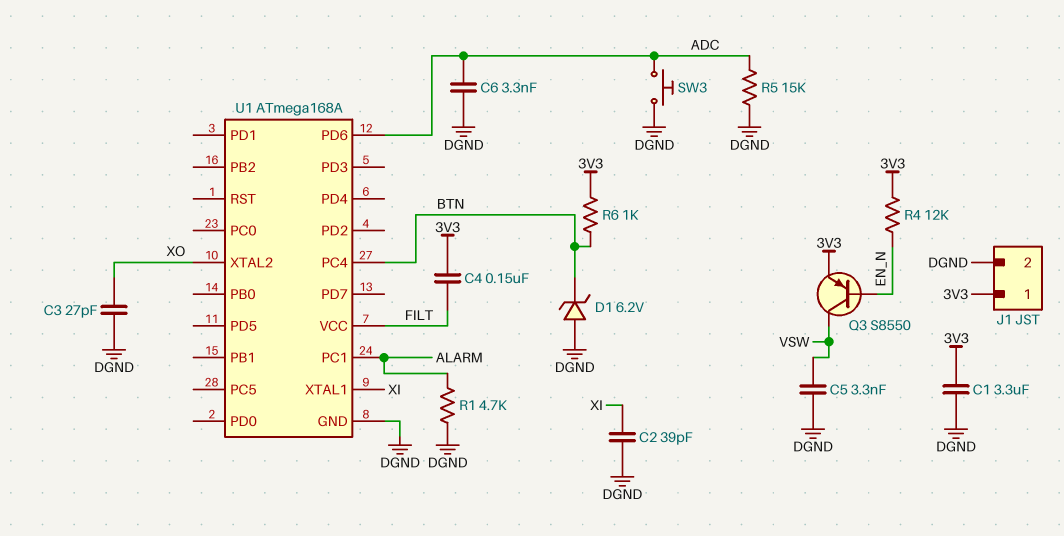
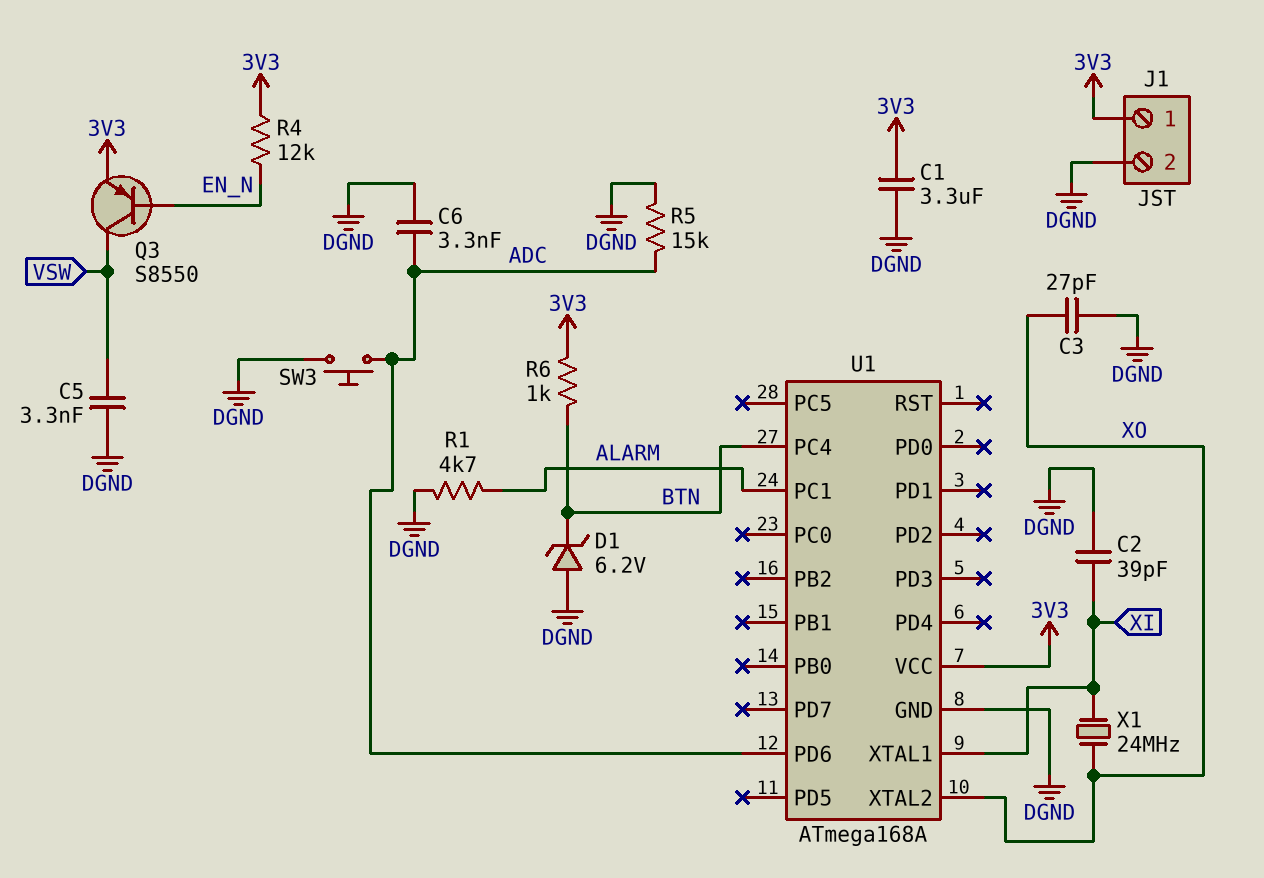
C4: 150nF (3V3, FILT) -> none
U1 pin VCC: FILT -> 3V3
X1: none -> 24MHz (XI, XO)

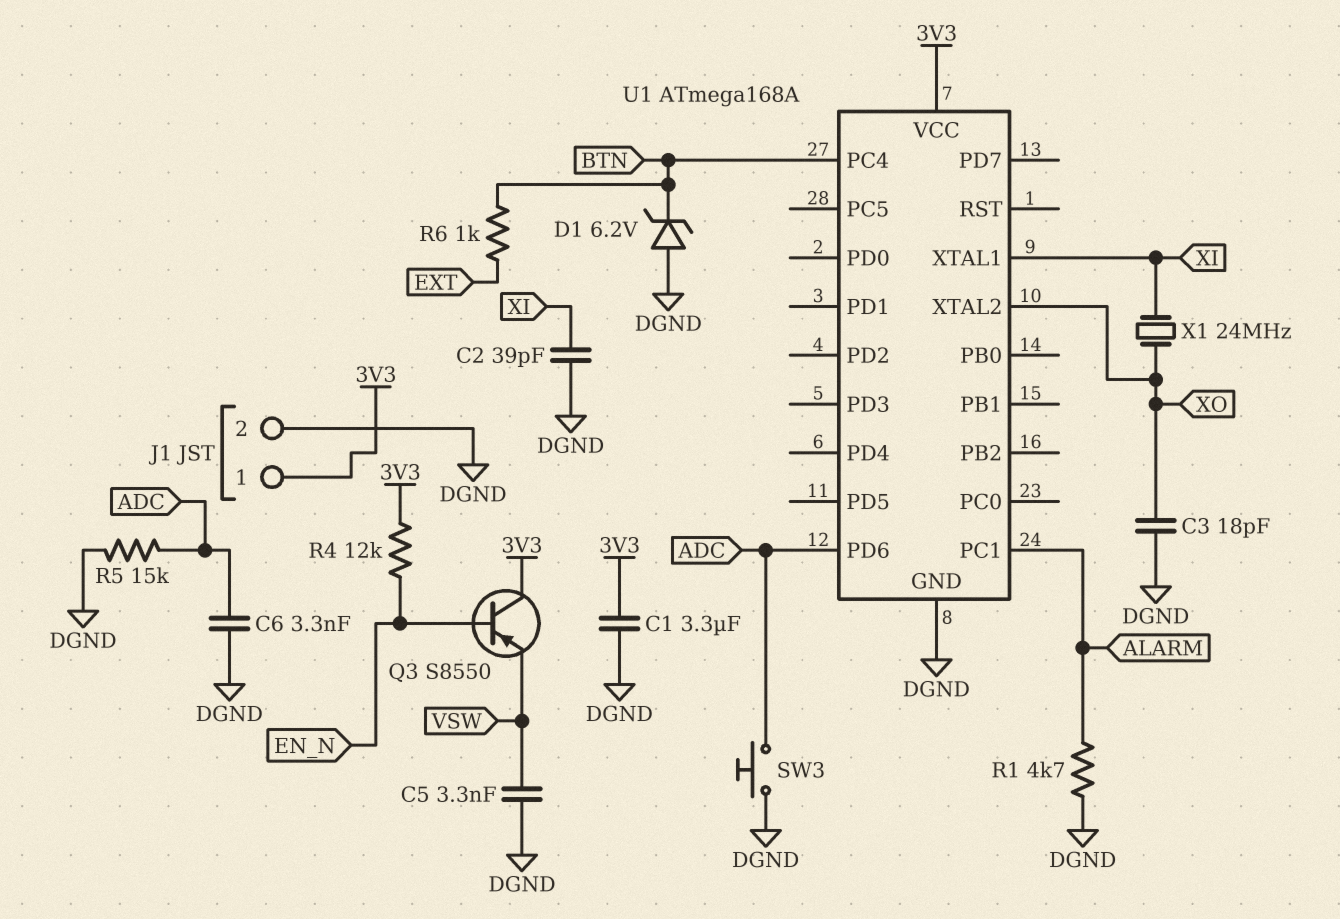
C3: 27pF (DGND, XO) -> 18pF (DGND, XO)
Q3: PNP S8550 (B EN_N, C VSW, E 3V3) -> PNP S8550 (B EN_N, C 3V3, E VSW)
R6: 1k (3V3, BTN) -> 1k (BTN, EXT)

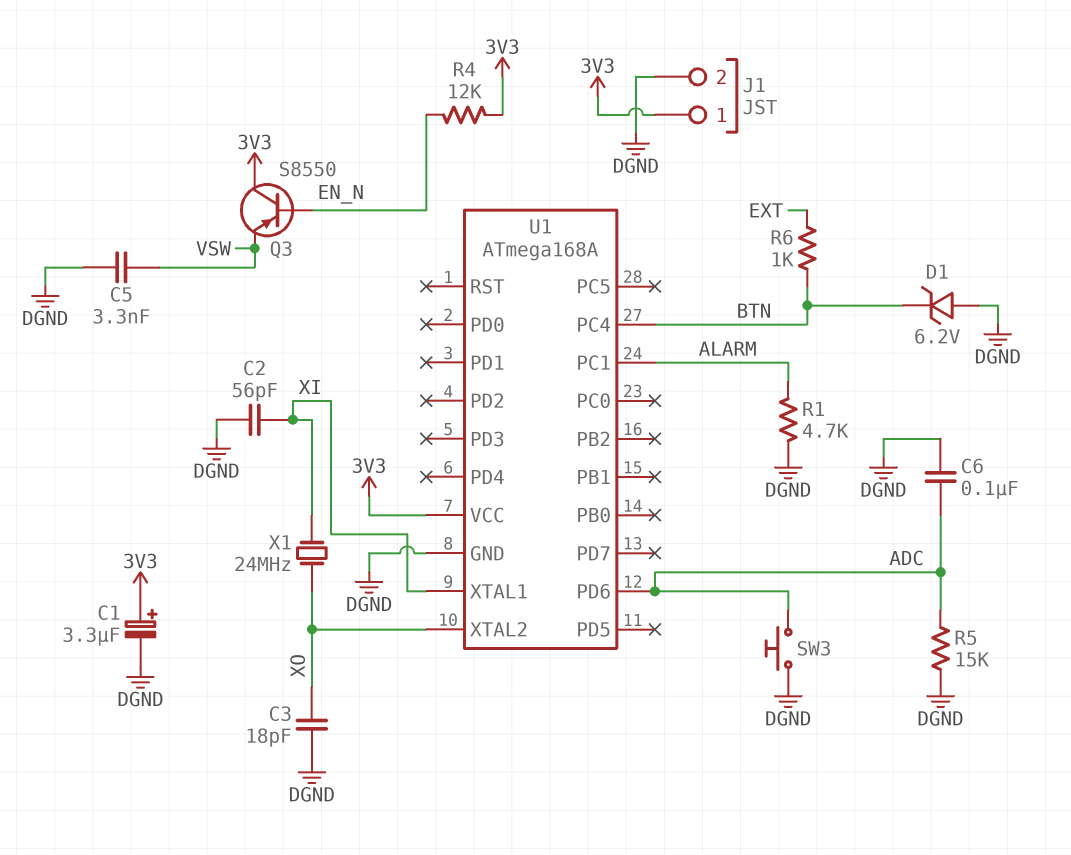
C1: 3.3uF (3V3, DGND) -> 3.3uF (plus 3V3, minus DGND)
C2: 39pF (DGND, XI) -> 56pF (DGND, XI)
C6: 3.3nF (ADC, DGND) -> 100nF (ADC, DGND)

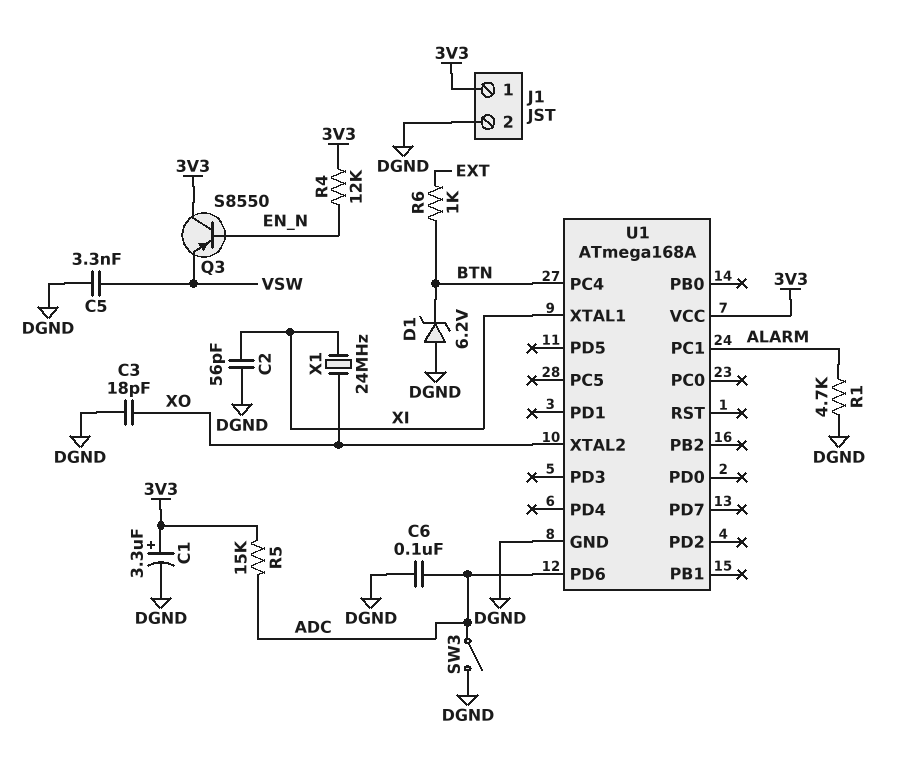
R5: 15k (ADC, DGND) -> 15k (3V3, ADC)
SW3: button (ADC, DGND) -> switch (ADC, DGND)

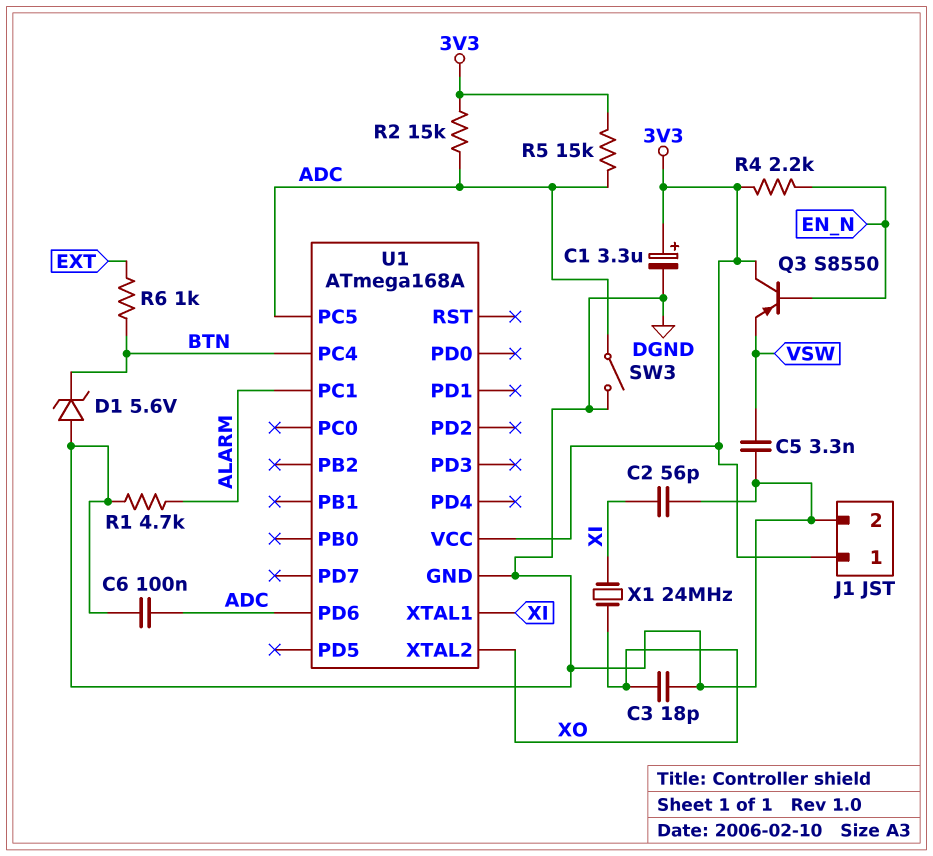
D1: zener 6.2V (A DGND, K BTN) -> zener 5.6V (A DGND, K BTN)
R2: none -> 15k (3V3, ADC)
R4: 12k (3V3, EN_N) -> 2.2k (3V3, EN_N)
U1 pin PC5: none -> ADC

